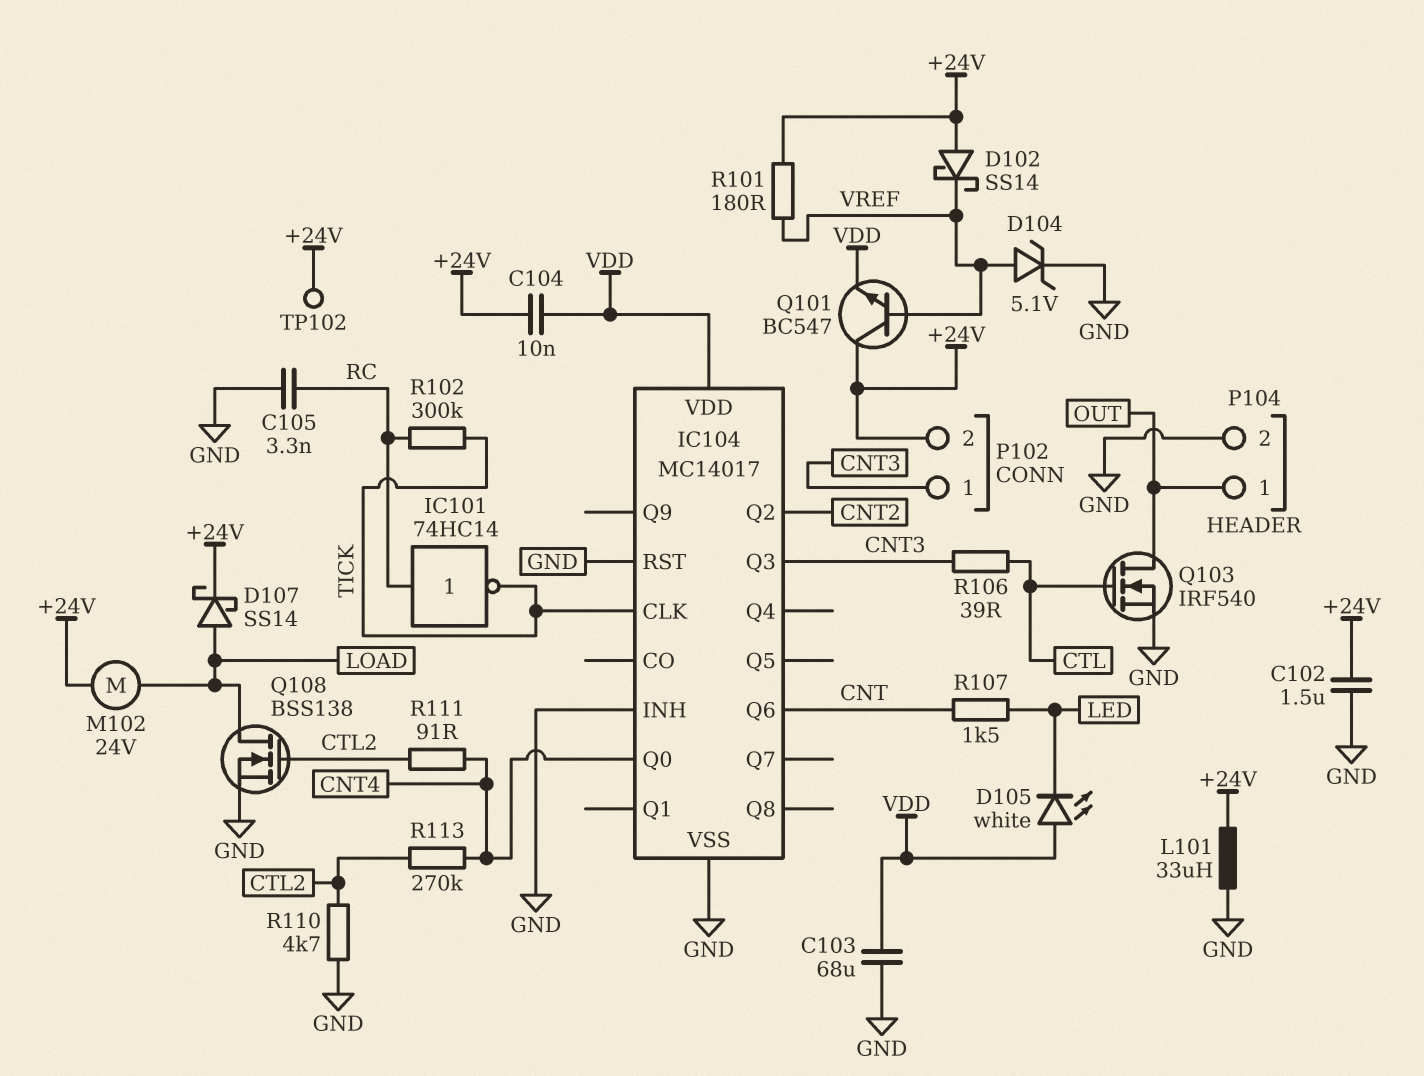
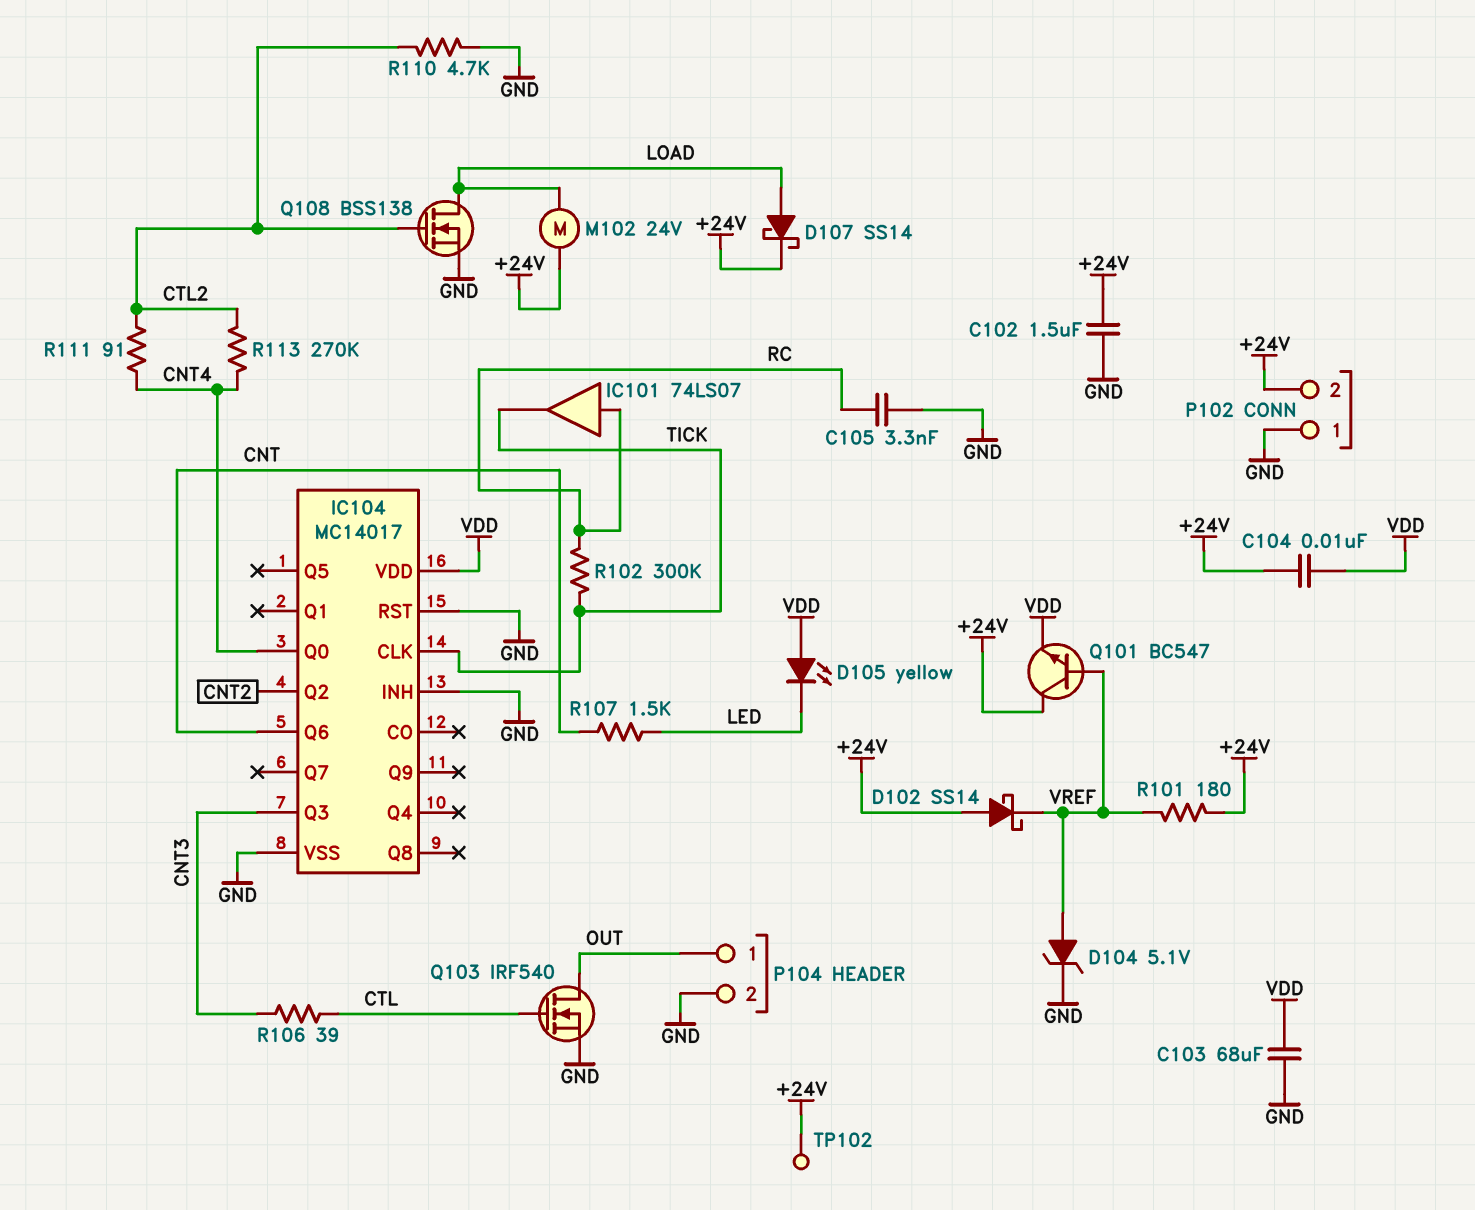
D105: LED white (A VDD, K LED) -> LED yellow (A VDD, K LED)
IC101: NOT 74HC14 (in RC, out TICK) -> buffer 74LS07 (in RC, out TICK)
L101: 33uH (+24V, GND) -> none
P102 pin 1: CNT3 -> GND

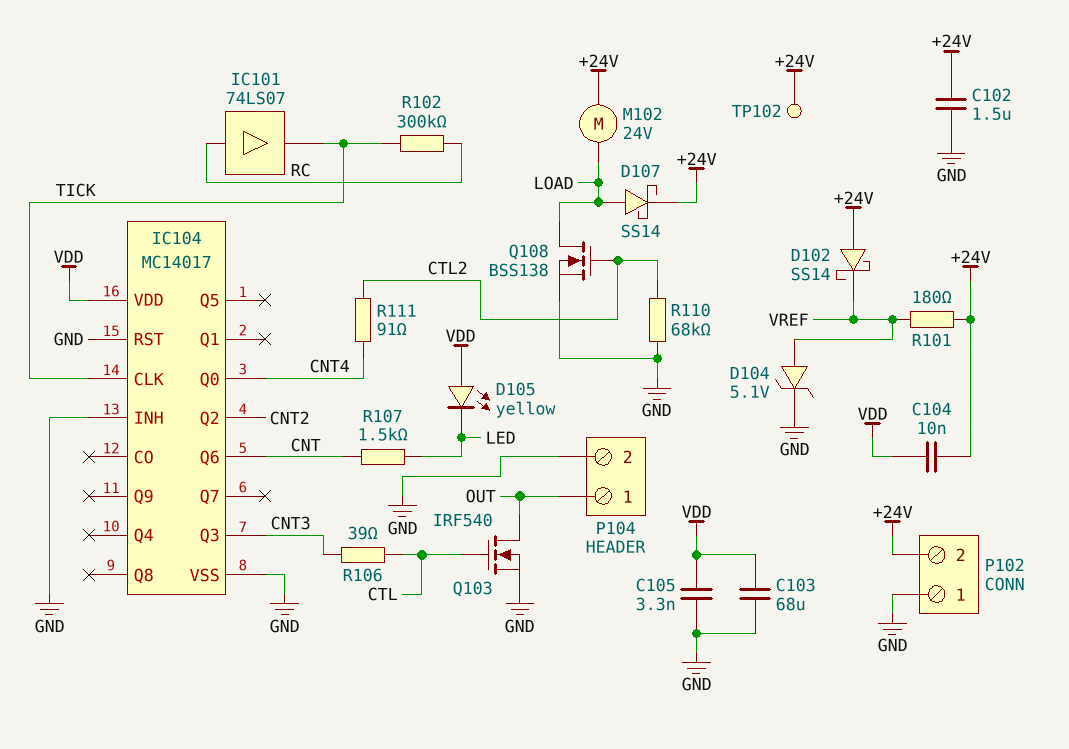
C105: 3.3nF (GND, RC) -> 3.3nF (GND, VDD)
Q101: NPN BC547 (B VREF, C +24V, E VDD) -> none
R110: 4.7k (CTL2, GND) -> 68k (CTL2, GND)
R113: 270k (CNT4, CTL2) -> none

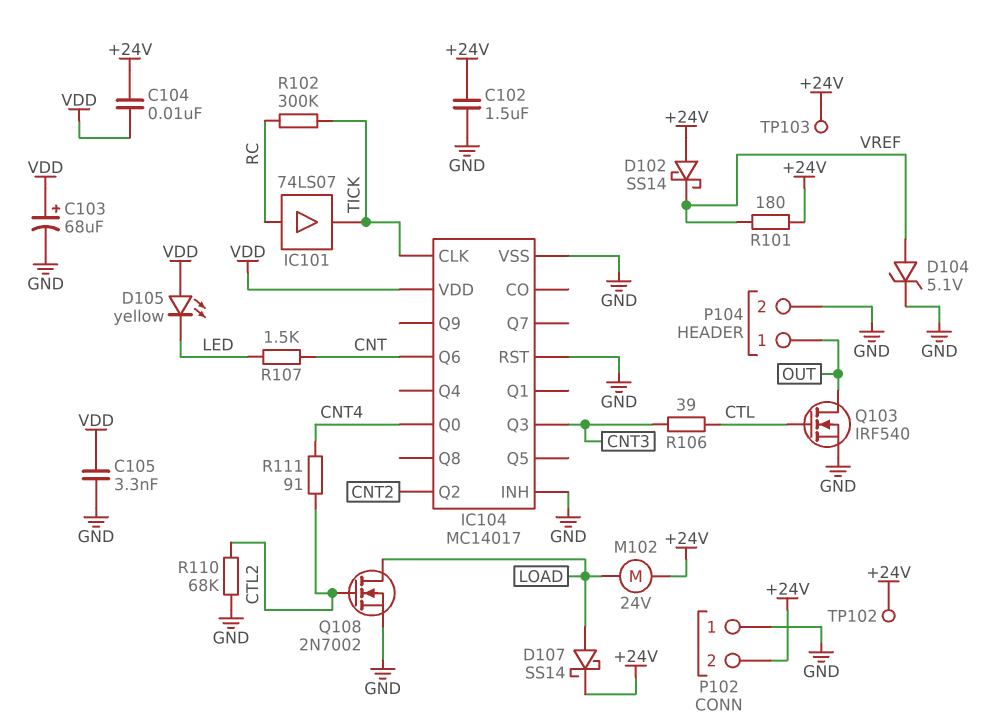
C103: 68uF (GND, VDD) -> 68uF (plus VDD, minus GND)
Q108: NMOS BSS138 (G CTL2, D LOAD, S GND) -> NMOS 2N7002 (G CTL2, D LOAD, S GND)
TP103: none -> test point (+24V)

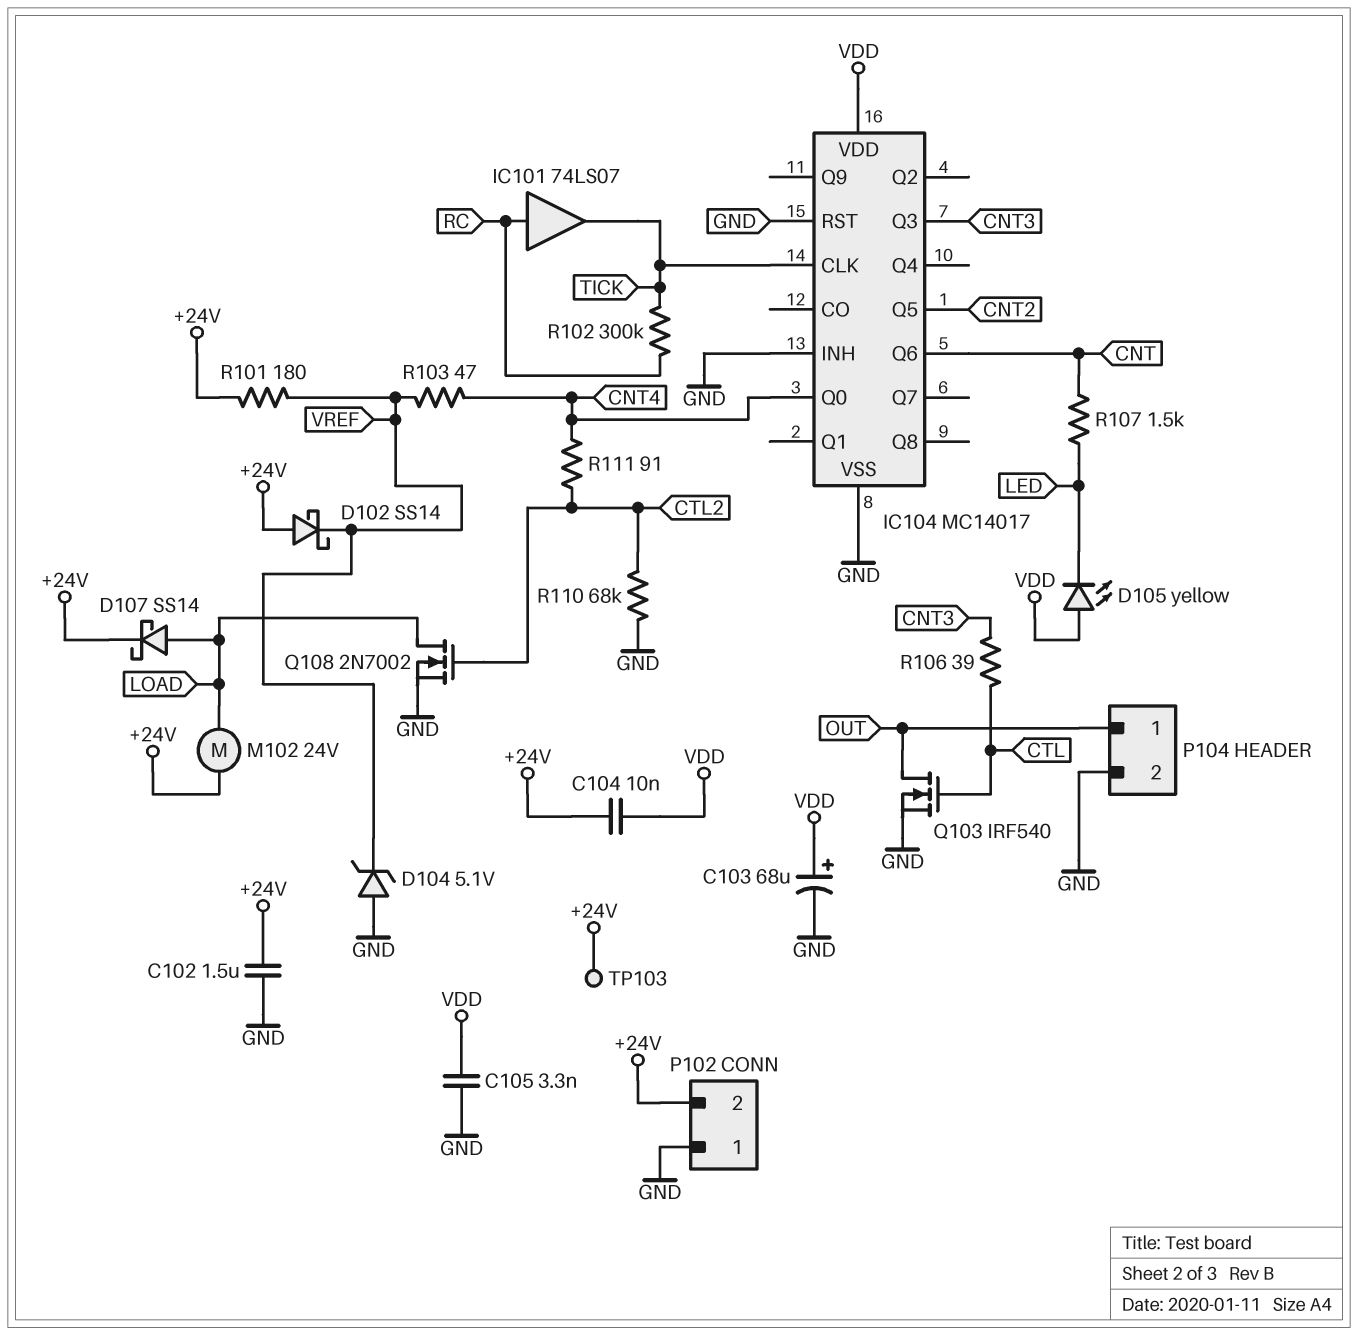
D104: zener 5.1V (A VREF, K GND) -> zener 5.1V (A GND, K VREF)
IC104 pin Q2: CNT2 -> none
IC104 pin Q5: none -> CNT2
R103: none -> 47 (CNT4, VREF)
TP102: test point (+24V) -> none

